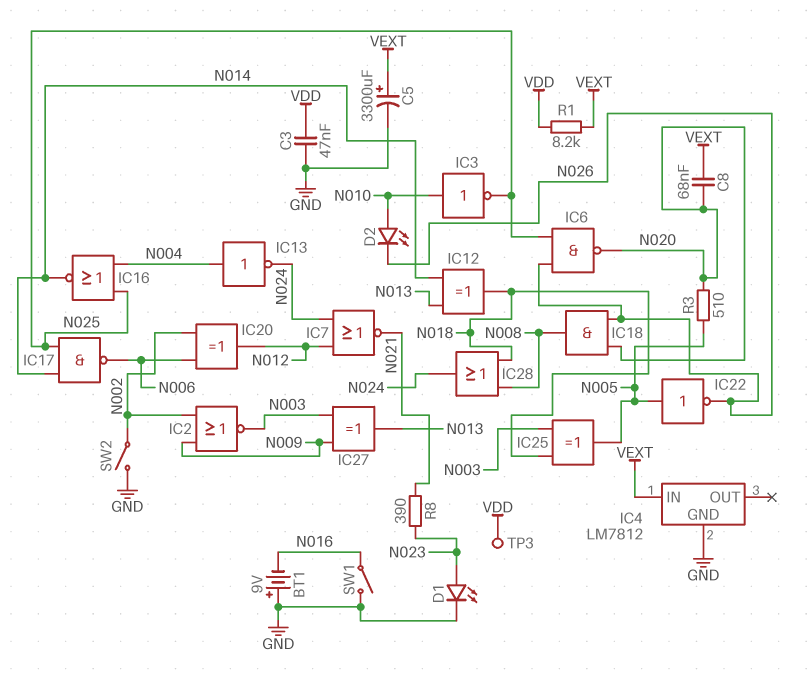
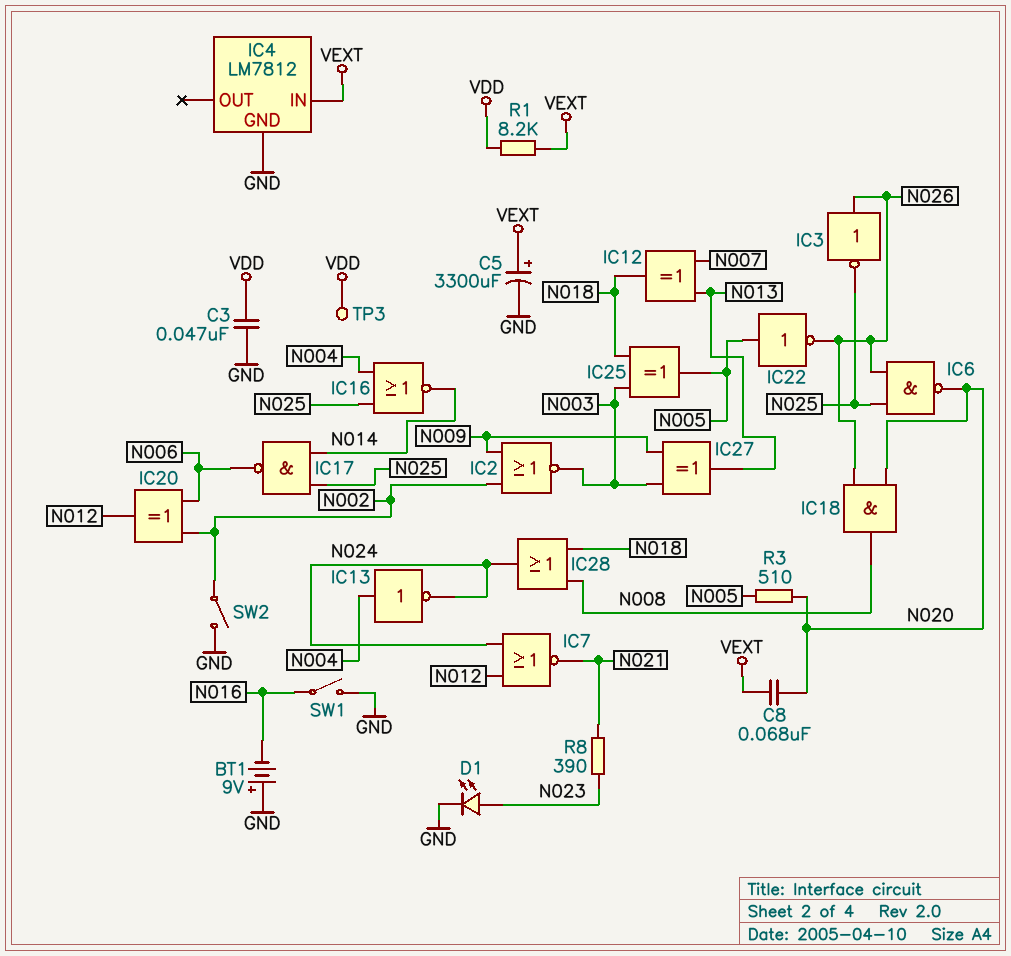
D2: LED (A N010, K N026) -> none
IC3: NOT (in N010, out N025) -> NOT (in N026, out N025)
IC12: XOR (in N013, in N014, out N018) -> XOR (in N007, in N013, out N018)

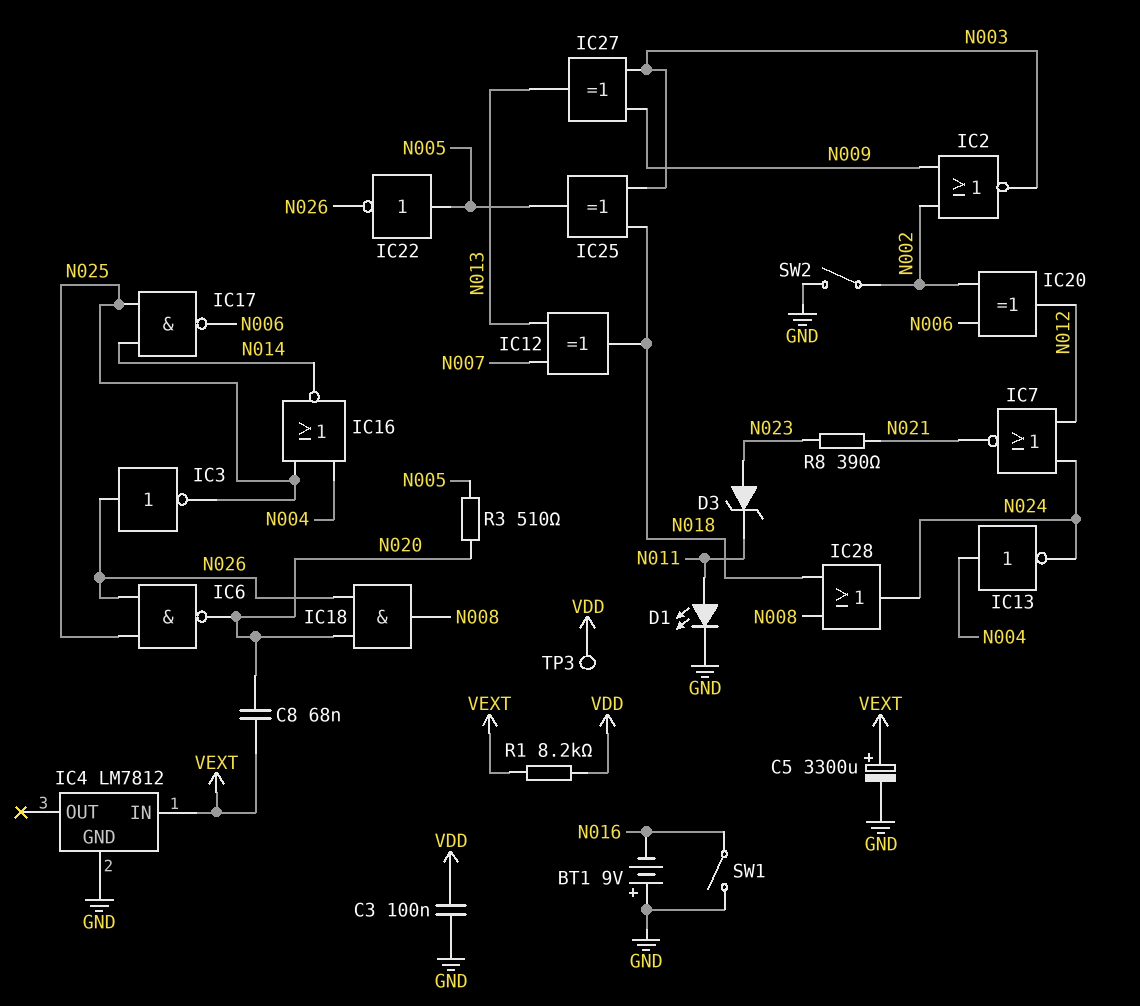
C3: 47nF (GND, VDD) -> 100nF (GND, VDD)
D1: LED (A N023, K GND) -> LED (A N011, K GND)
D3: none -> zener (A N023, K N011)

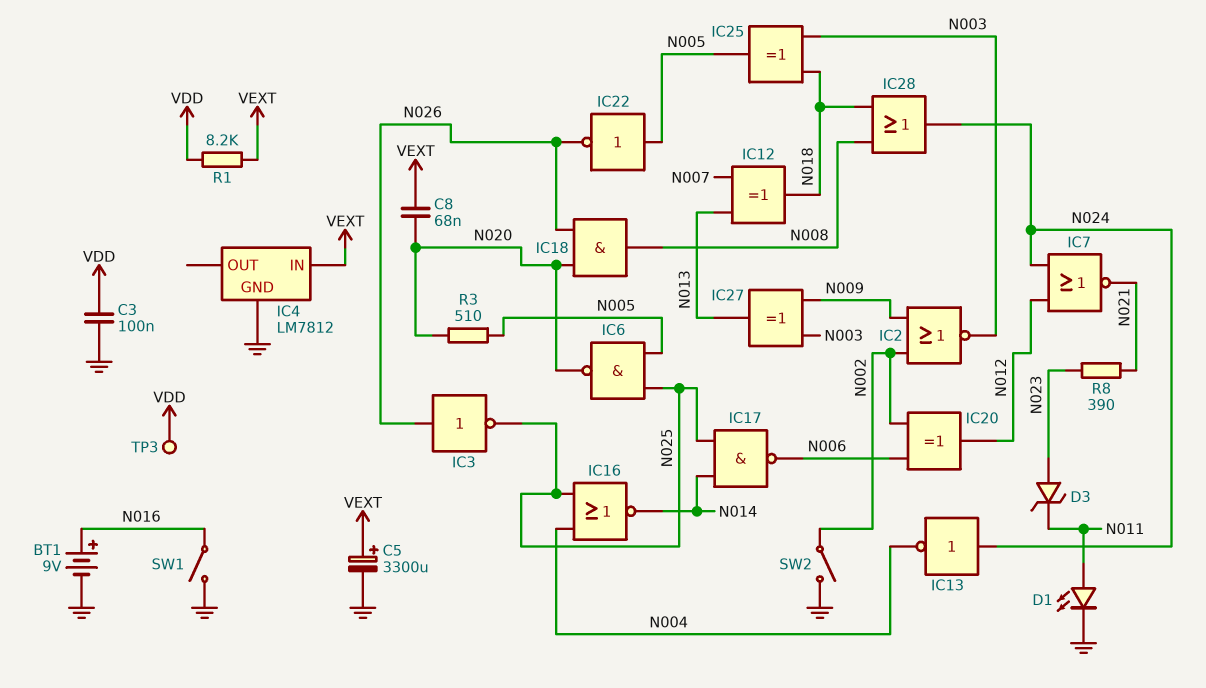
BT1: 9V (plus GND, minus N016) -> 9V (plus N016, minus GND)
IC6: NAND (in N025, in N026, out N020) -> NAND (in N005, in N025, out N020)
IC13: NOT (in N004, out N024) -> NOT (in N024, out N004)

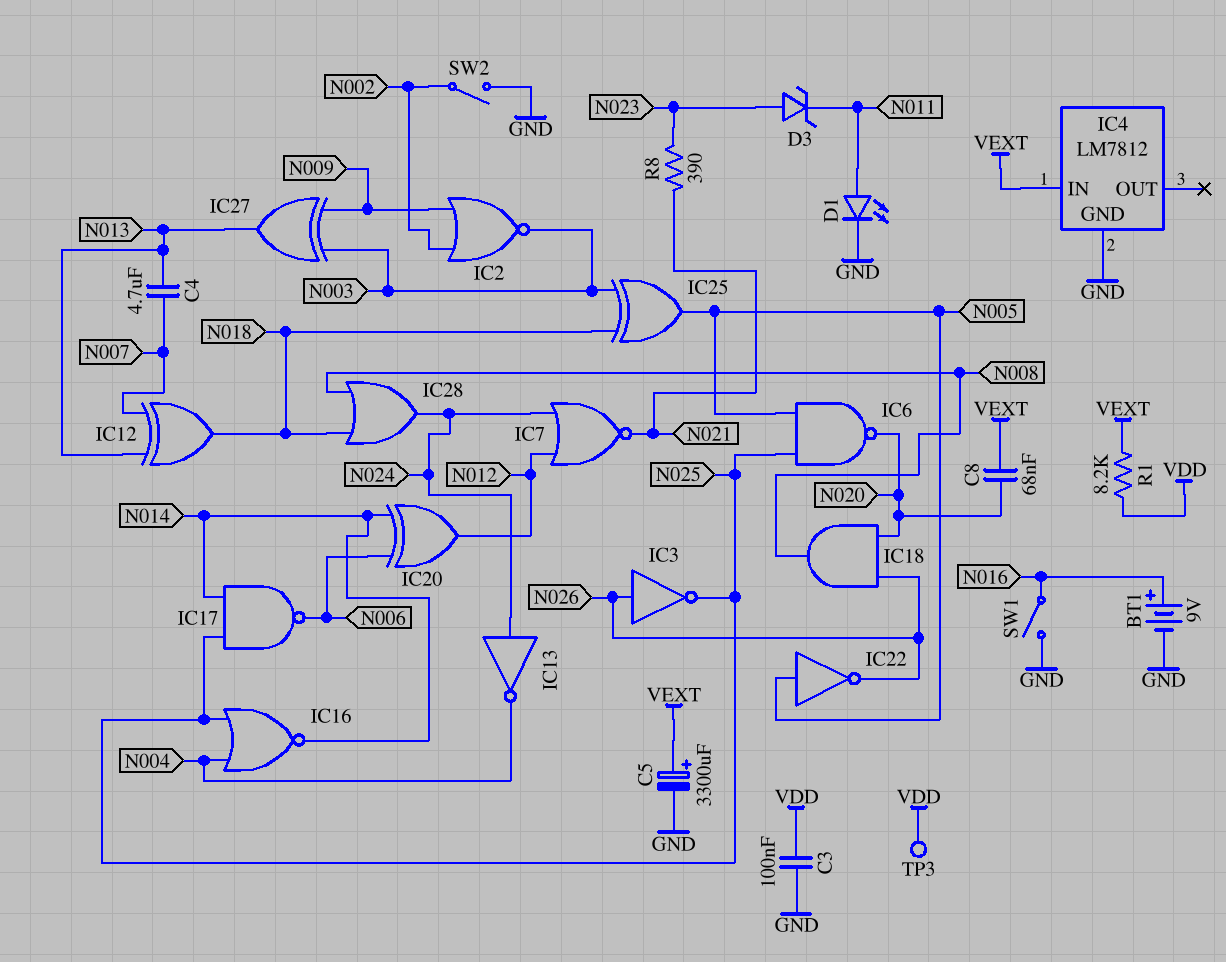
C4: none -> 4.7uF (N007, N013)
IC20: XOR (in N002, in N006, out N012) -> XOR (in N006, in N014, out N012)
R3: 510 (N005, N020) -> none

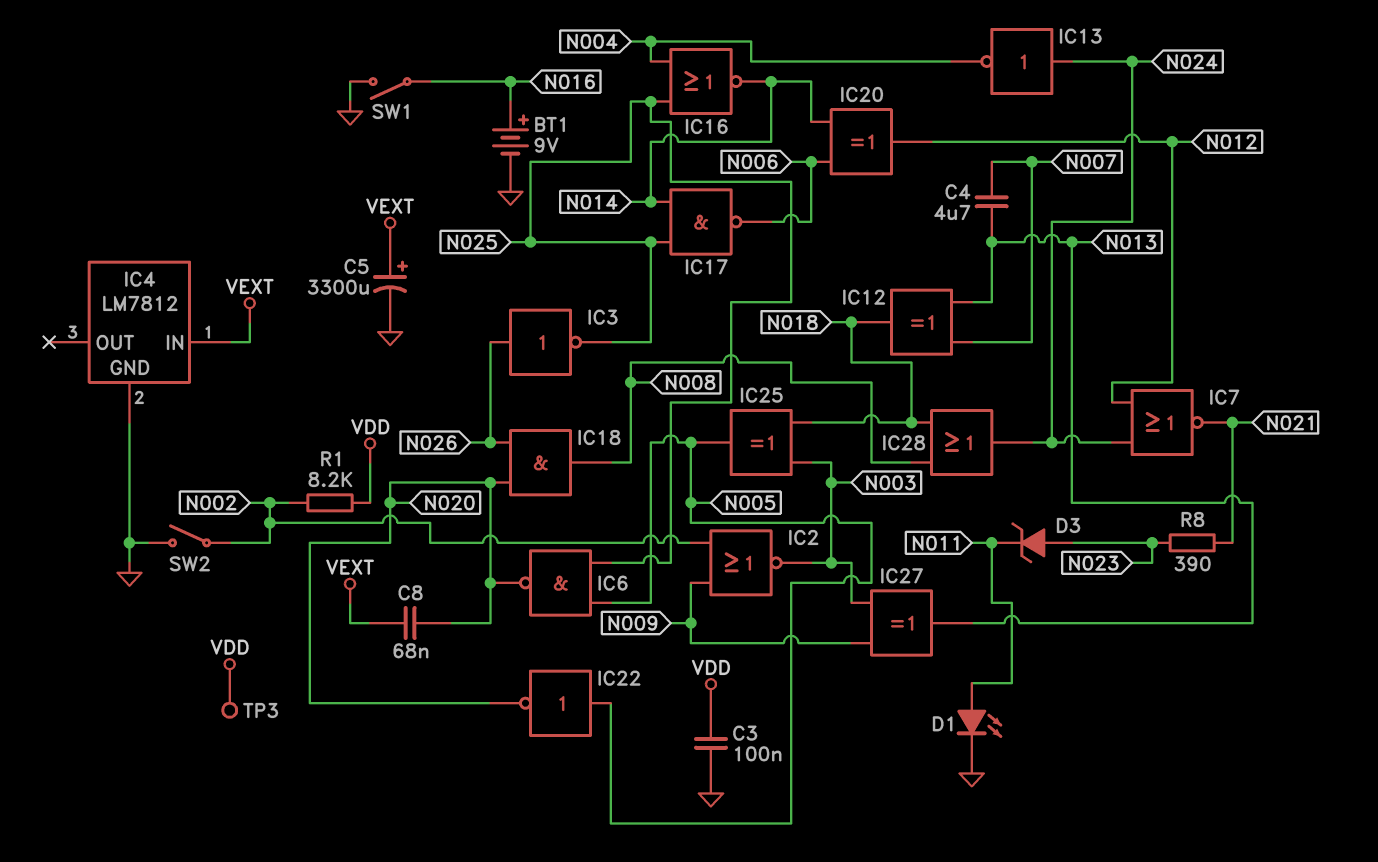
IC22: NOT (in N005, out N026) -> NOT (in N005, out N020)
R1: 8.2k (VDD, VEXT) -> 8.2k (N002, VDD)

